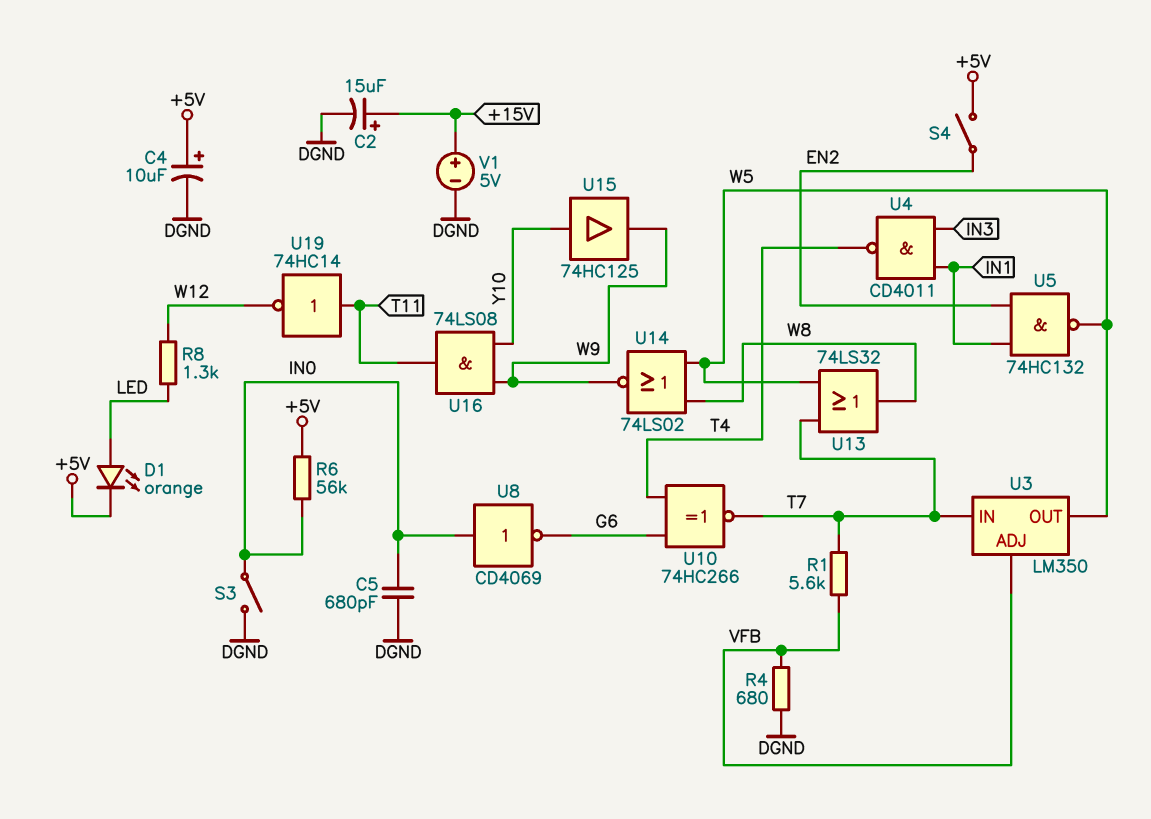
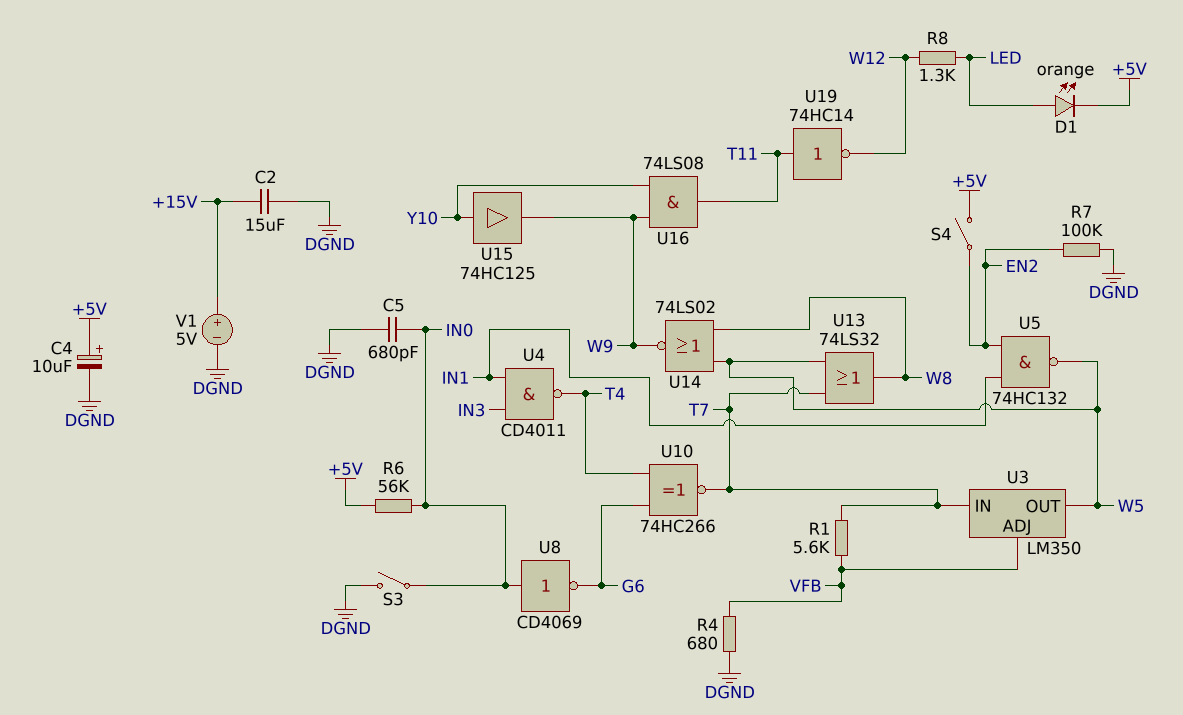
C2: 15uF (plus +15V, minus DGND) -> 15uF (+15V, DGND)
R7: none -> 100k (DGND, EN2)

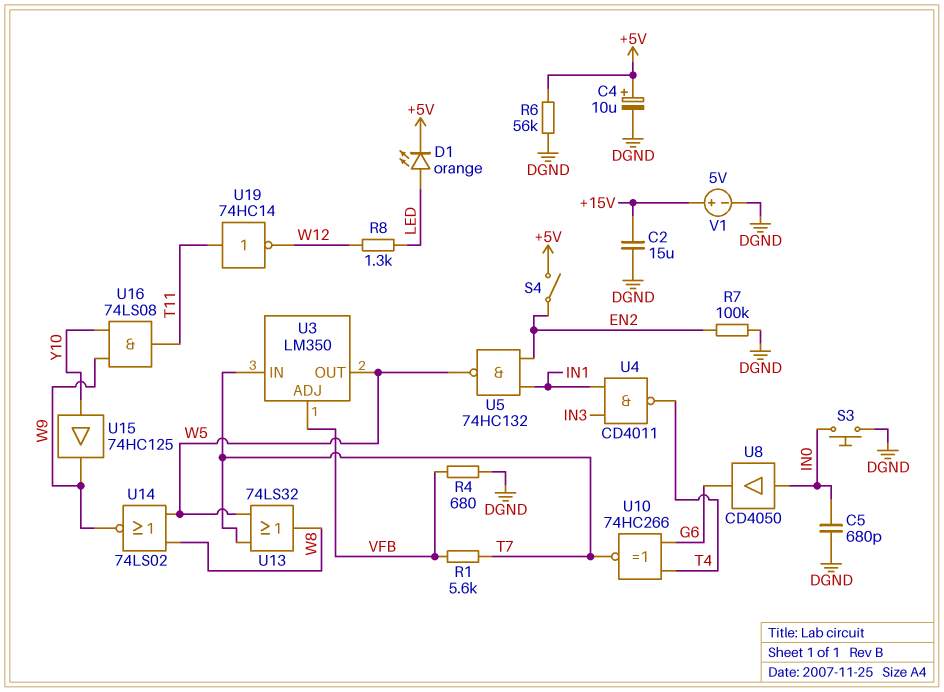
R6: 56k (+5V, IN0) -> 56k (+5V, DGND)
S3: switch (DGND, IN0) -> button (DGND, IN0)
U8: NOT CD4069 (in IN0, out G6) -> buffer CD4050 (in IN0, out G6)

